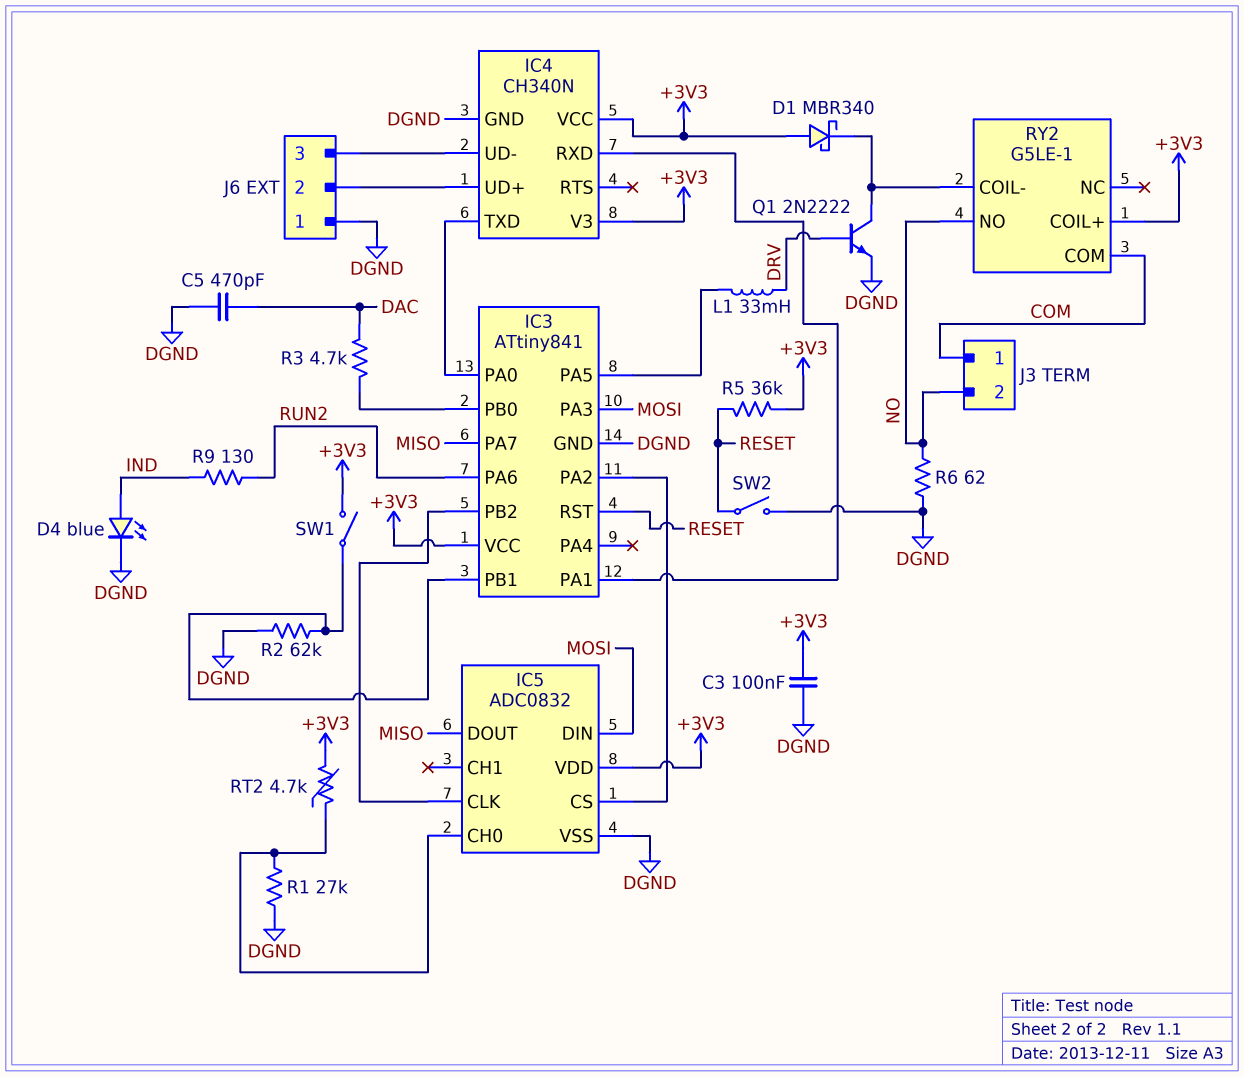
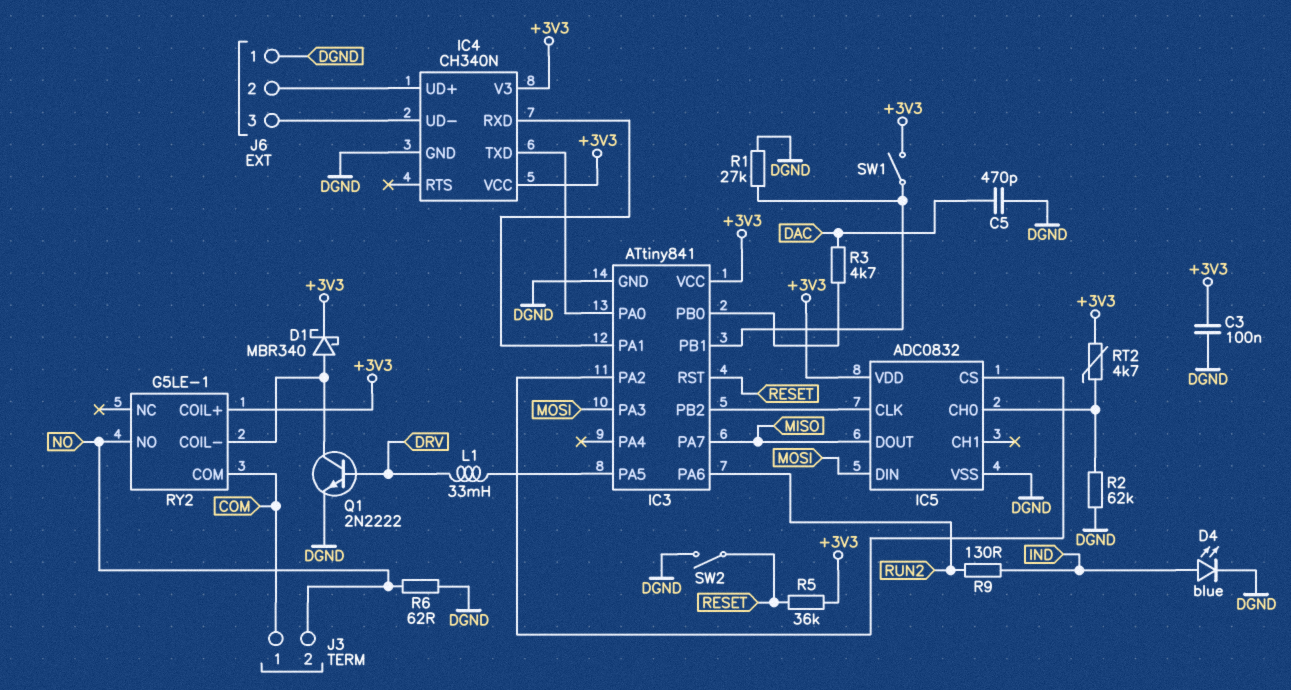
D1: schottky MBR340 (A +3V3, K RY2/COIL-) -> schottky MBR340 (A RY2/COIL-, K +3V3)
R1: 27k (DGND, IC5/CH0) -> 27k (DGND, IC3/PB1)
R2: 62k (DGND, IC3/PB1) -> 62k (DGND, IC5/CH0)

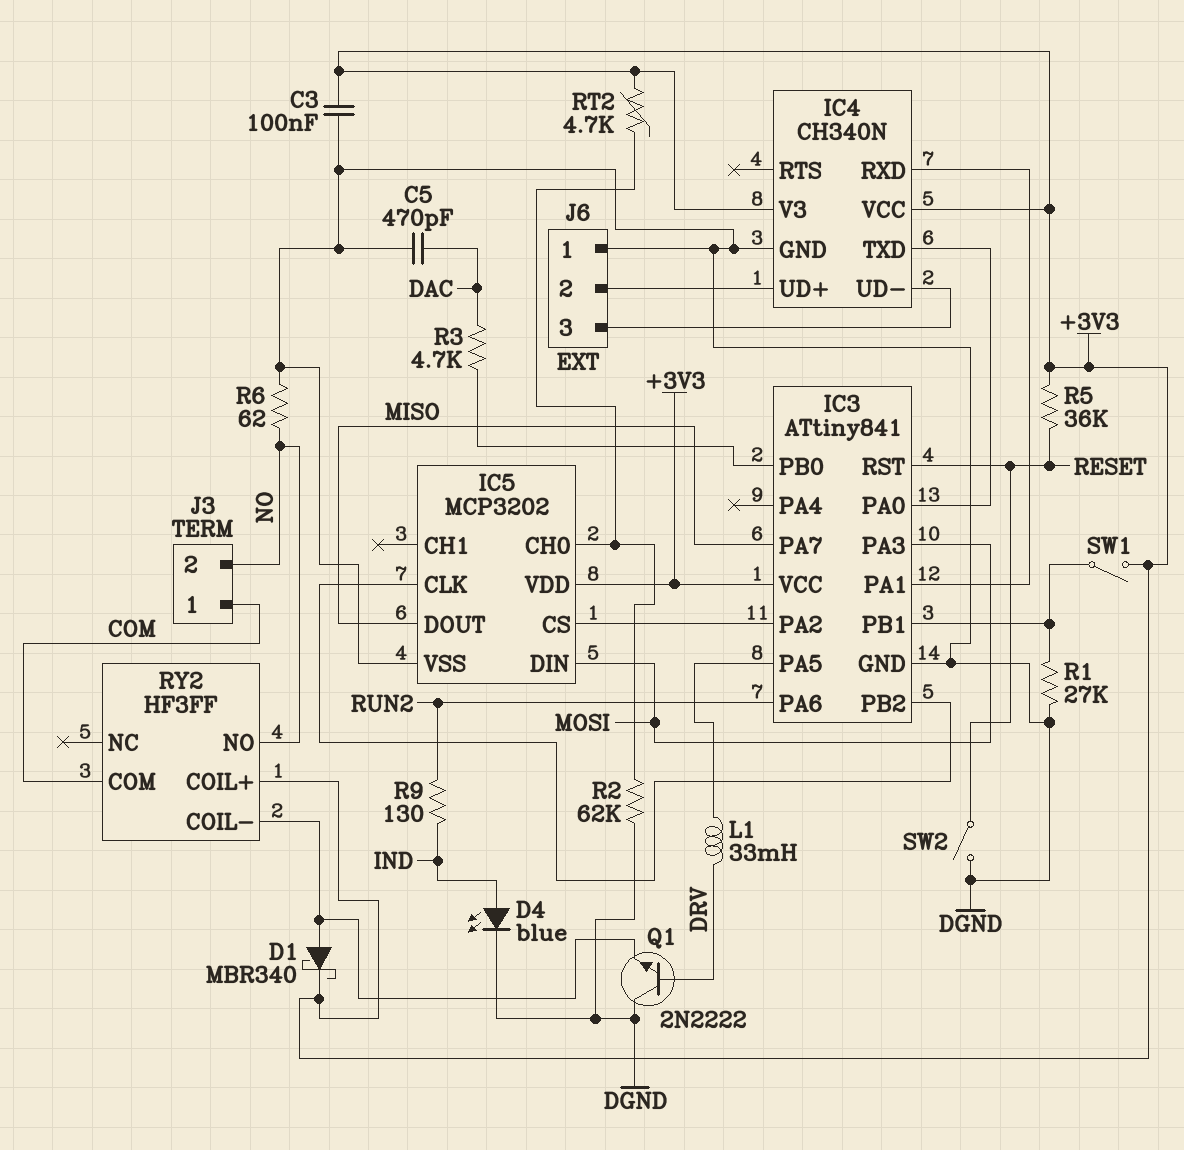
IC5: ADC0832 -> MCP3202
Q1: NPN 2N2222 (B DRV, C RY2/COIL-, E DGND) -> NPN 2N2222 (B DRV, C DGND, E RY2/COIL-)
RY2: G5LE-1 -> HF3FF

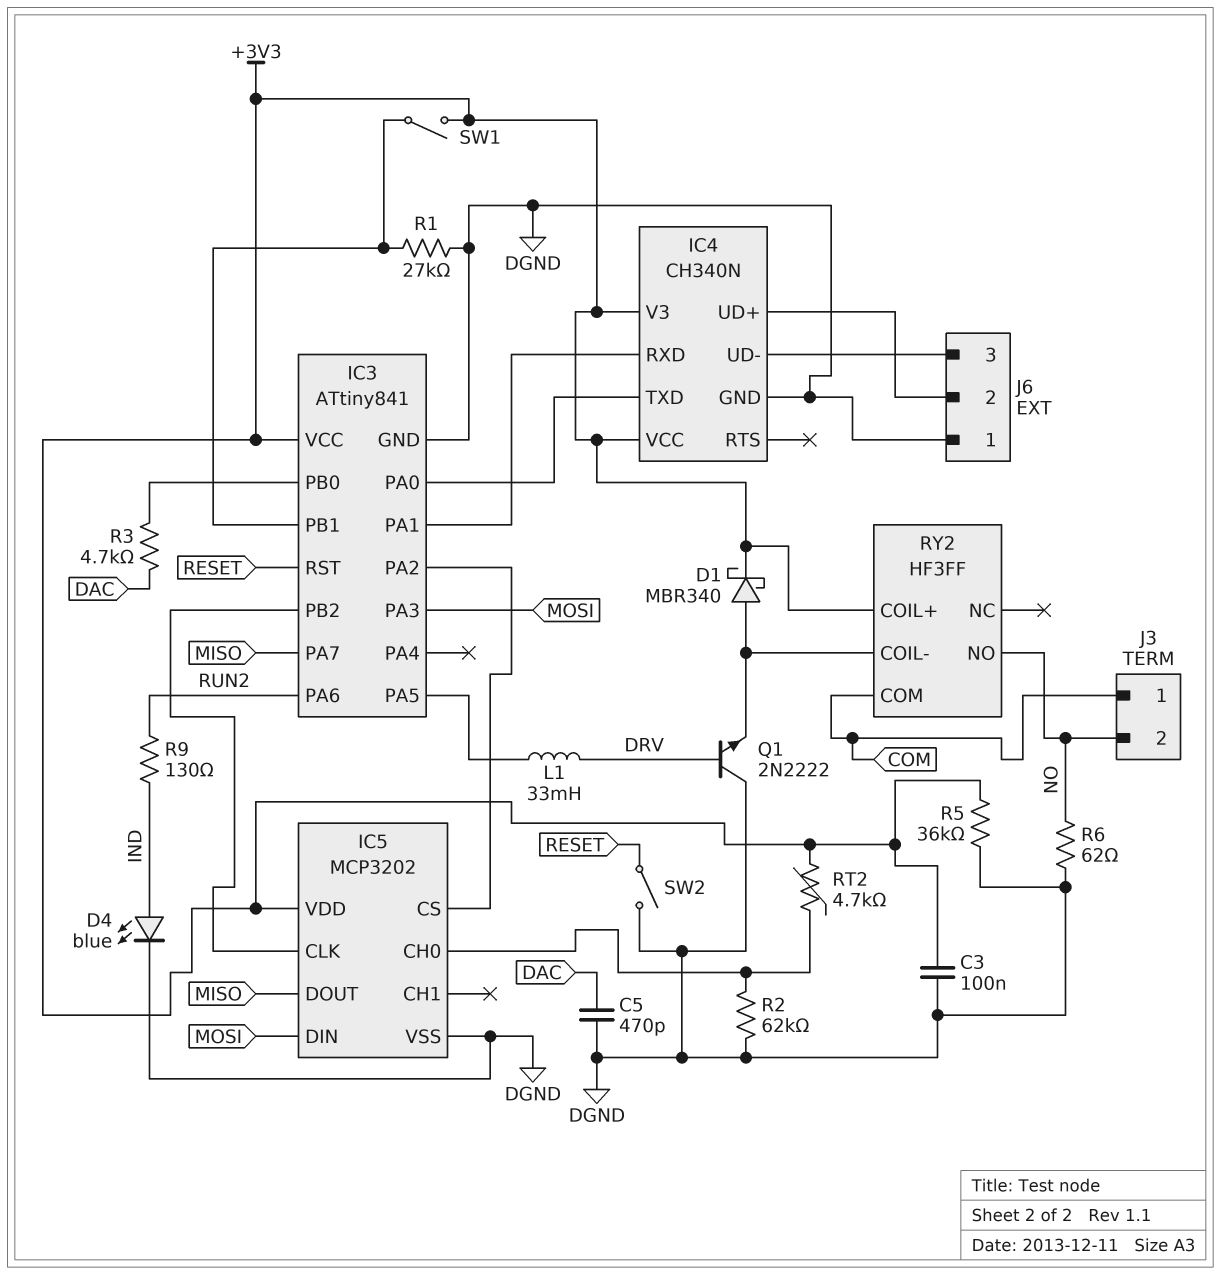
R5: 36k (+3V3, RESET) -> 36k (+3V3, DGND)

